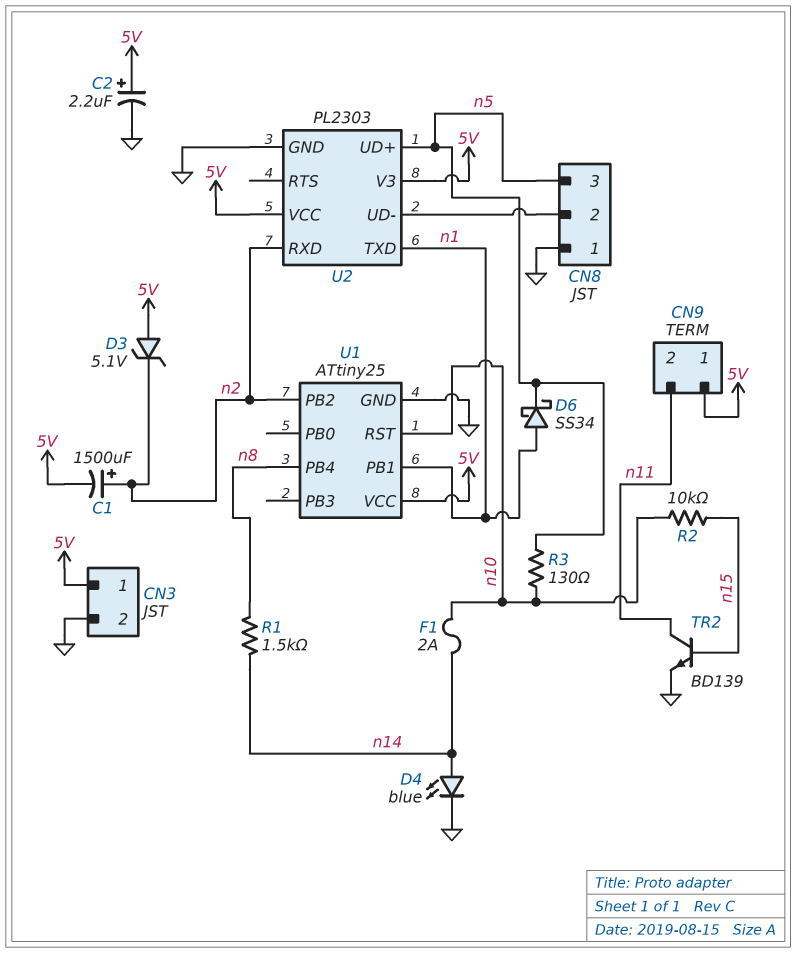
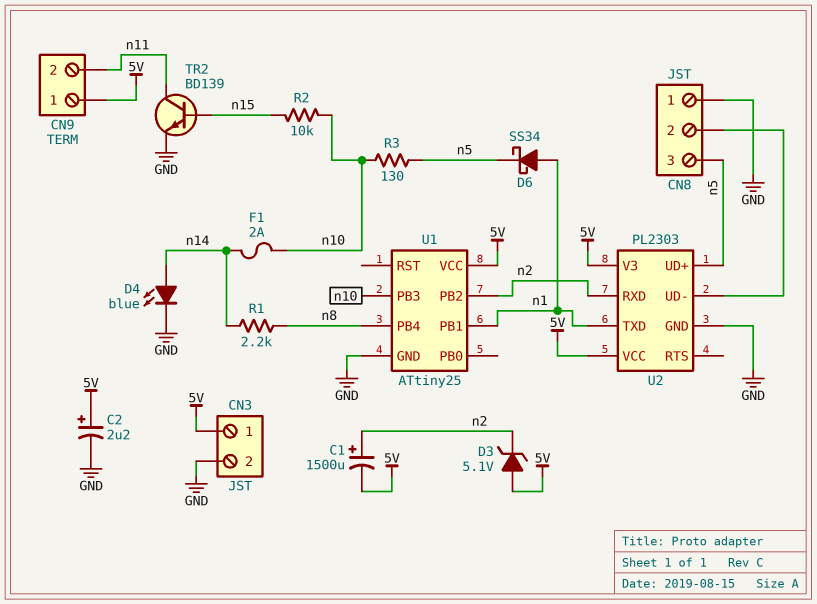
R1: 1.5k (n8, n14) -> 2.2k (n8, n14)
U1 pin PB3: none -> n10
U1 pin RST: n10 -> none

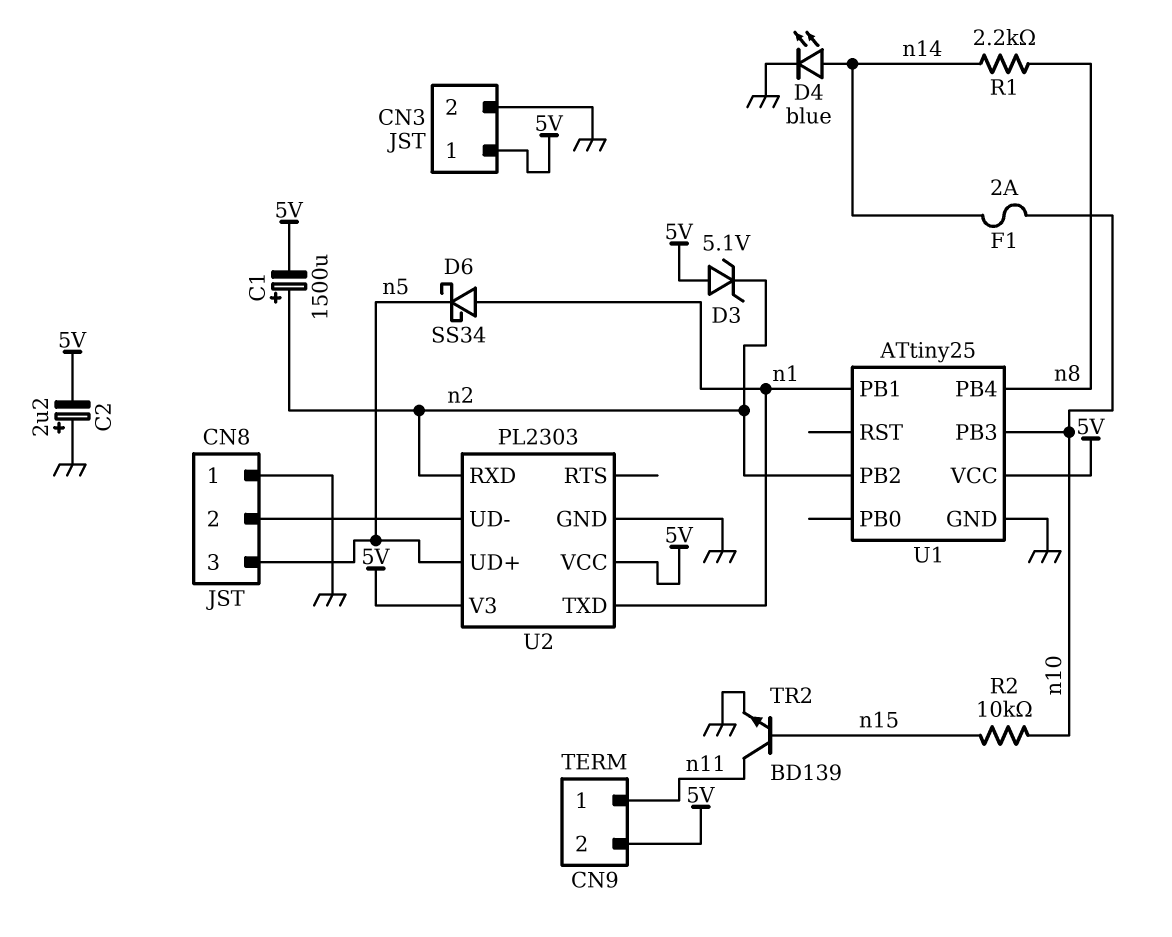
C2: 2.2uF (plus 5V, minus GND) -> 2.2uF (plus GND, minus 5V)
CN9 pin 1: 5V -> n11
CN9 pin 2: n11 -> 5V
R3: 130 (n5, n10) -> none

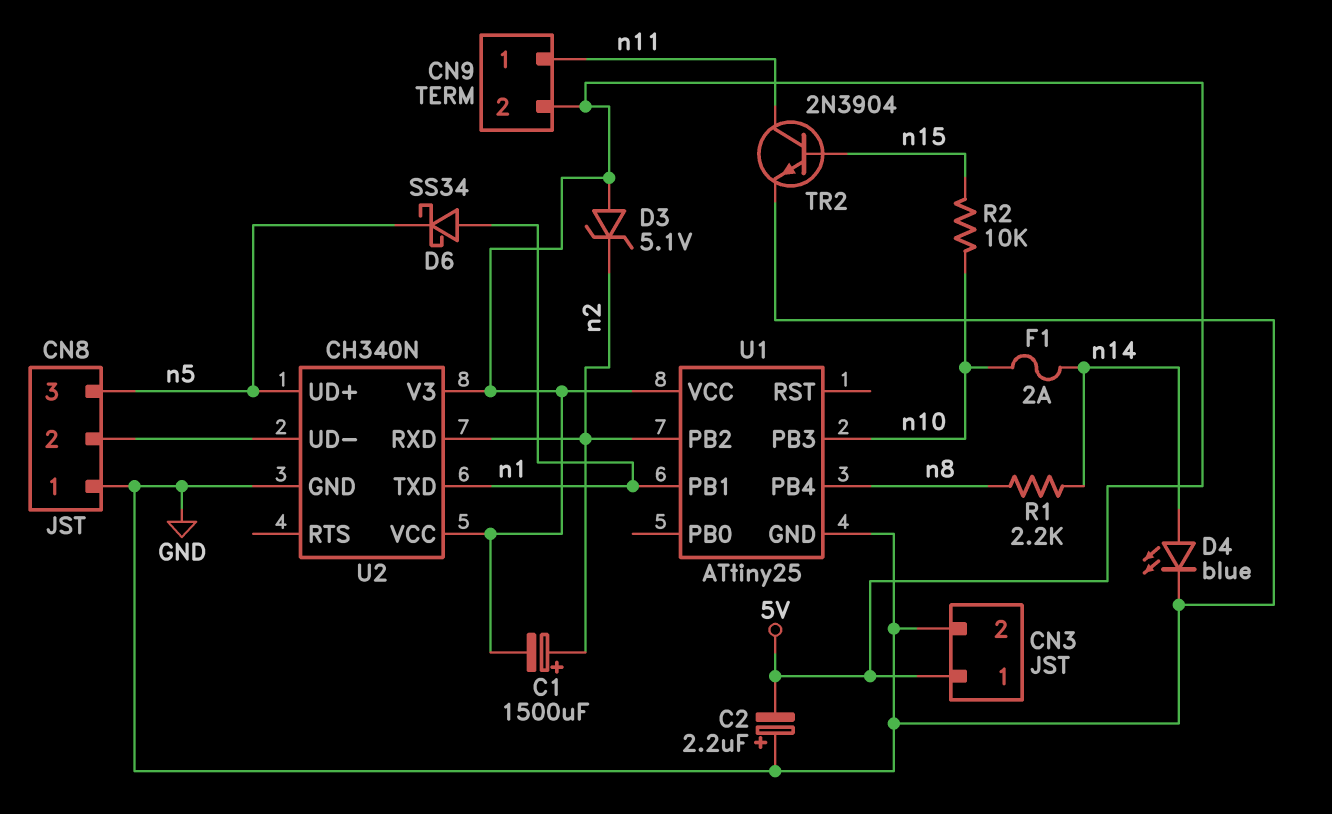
TR2: NPN BD139 (B n15, C n11, E GND) -> NPN 2N3904 (B n15, C n11, E GND)
U2: PL2303 -> CH340N

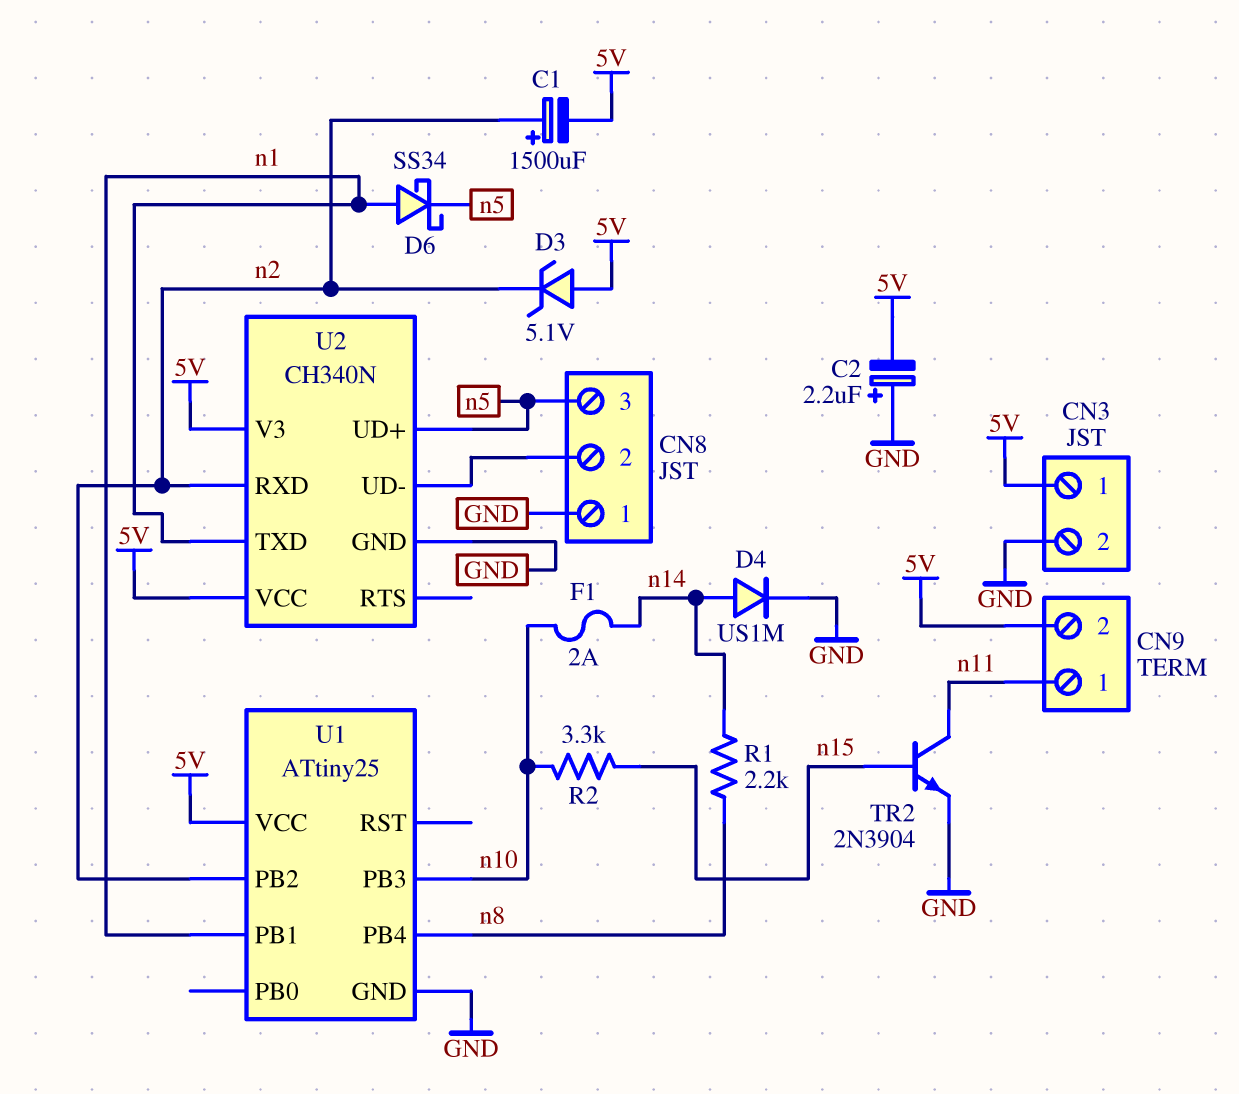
D4: LED blue (A n14, K GND) -> diode US1M (A n14, K GND)
R2: 10k (n10, n15) -> 3.3k (n10, n15)

